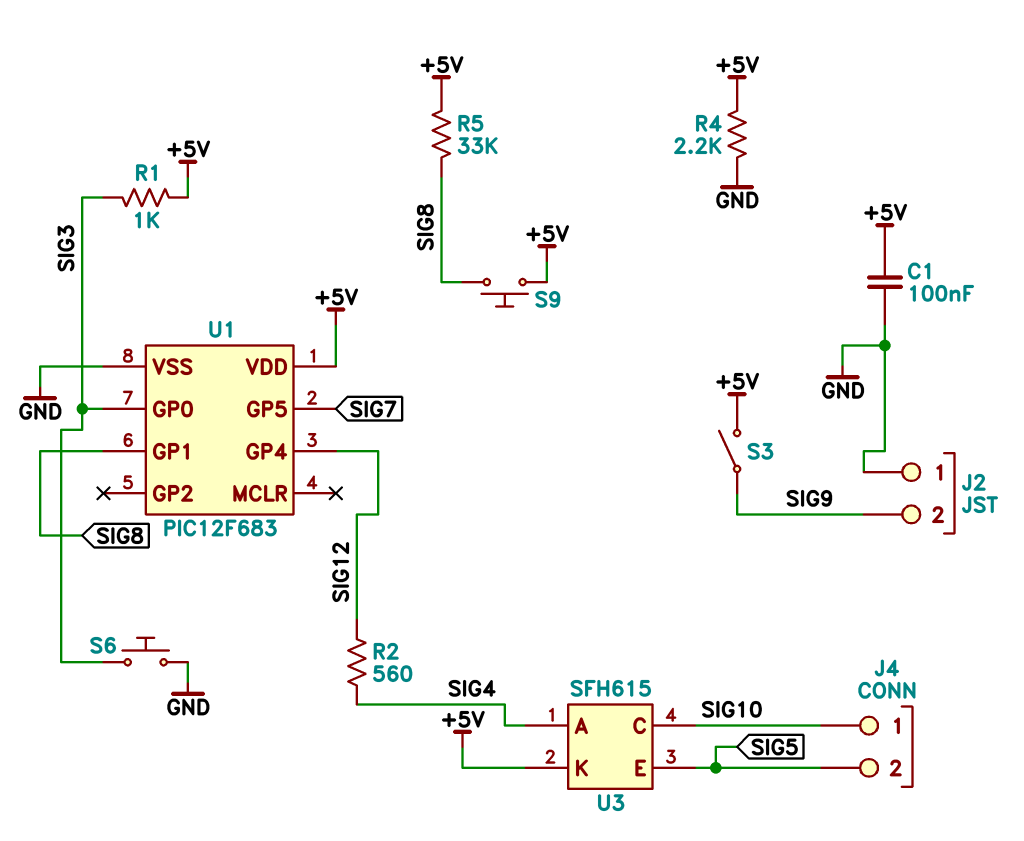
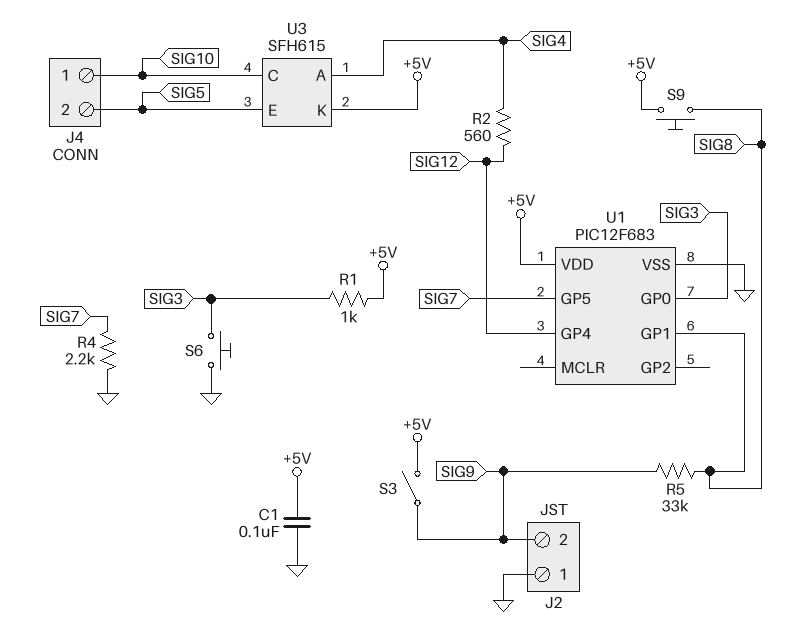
R4: 2.2k (+5V, GND) -> 2.2k (GND, SIG7)
R5: 33k (+5V, SIG8) -> 33k (SIG8, SIG9)

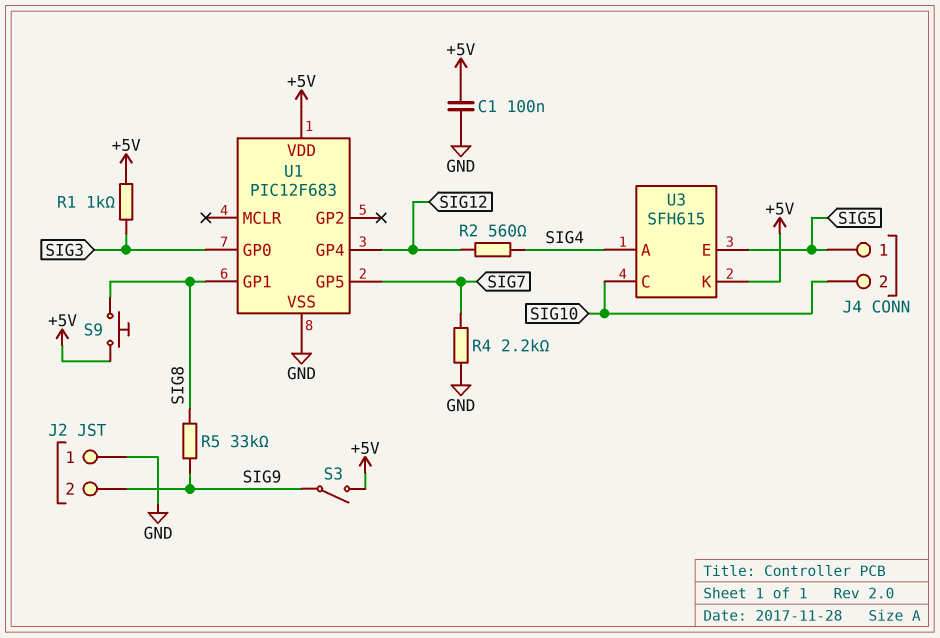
J4 pin 1: SIG10 -> SIG5
J4 pin 2: SIG5 -> SIG10
S6: button (GND, SIG3) -> none

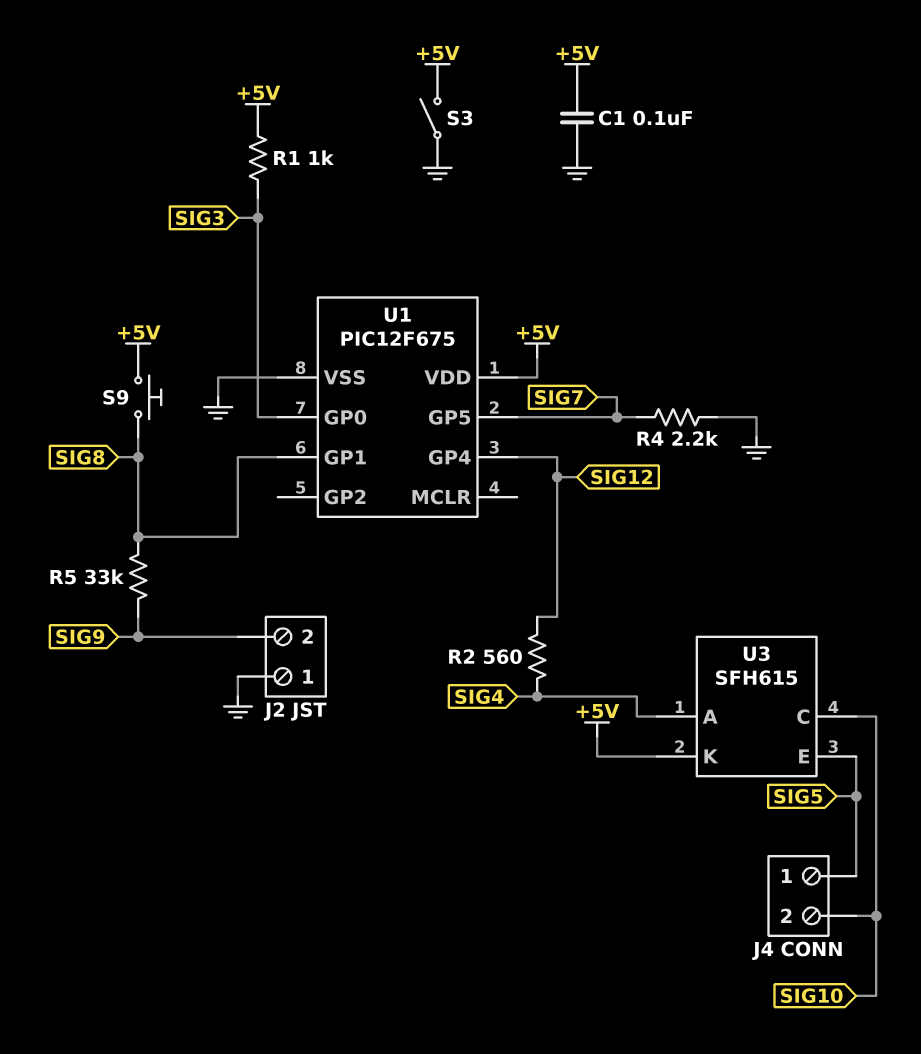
S3: switch (+5V, SIG9) -> switch (+5V, GND)
U1: PIC12F683 -> PIC12F675

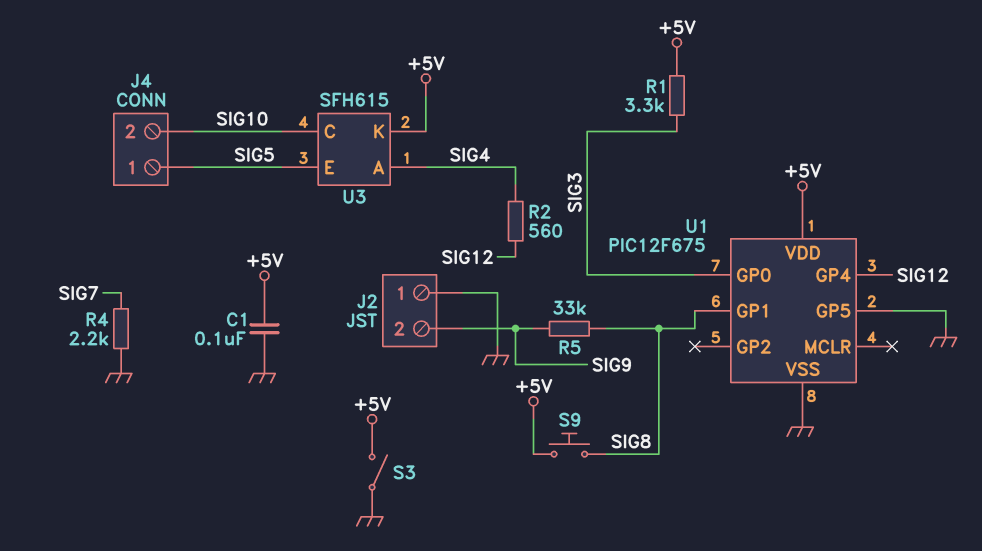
R1: 1k (+5V, SIG3) -> 3.3k (+5V, SIG3)
U1 pin GP5: SIG7 -> GND

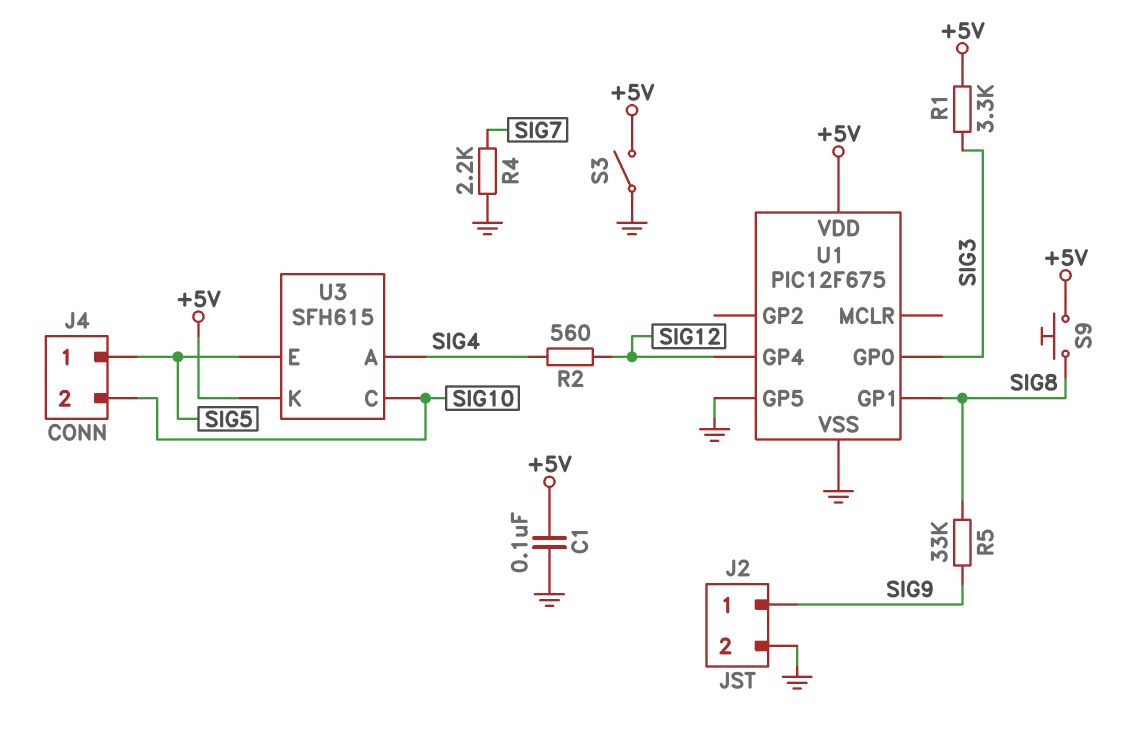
J2 pin 1: GND -> SIG9
J2 pin 2: SIG9 -> GND

